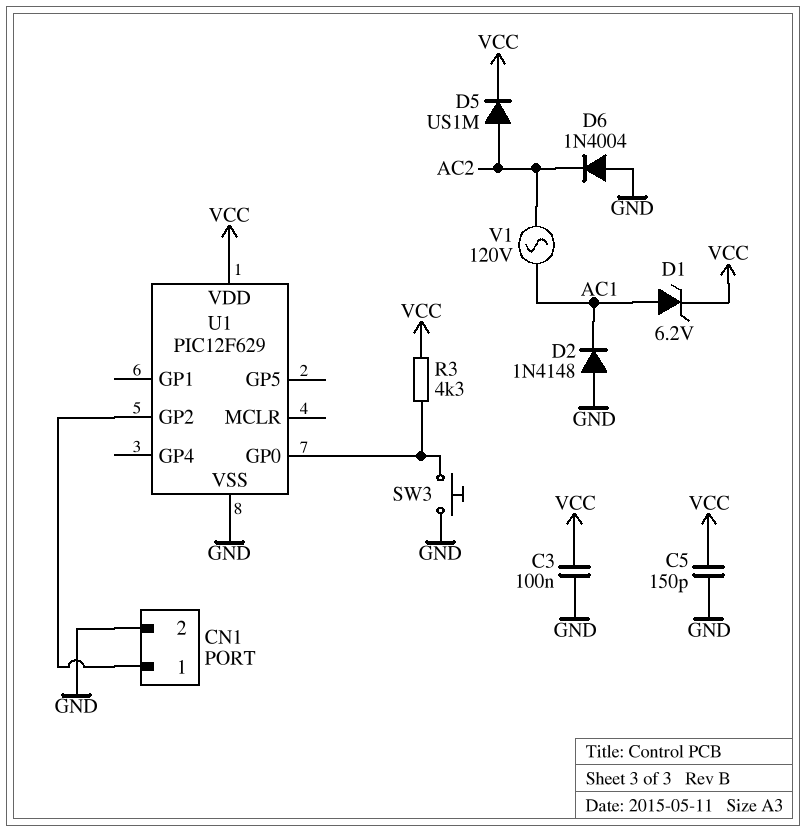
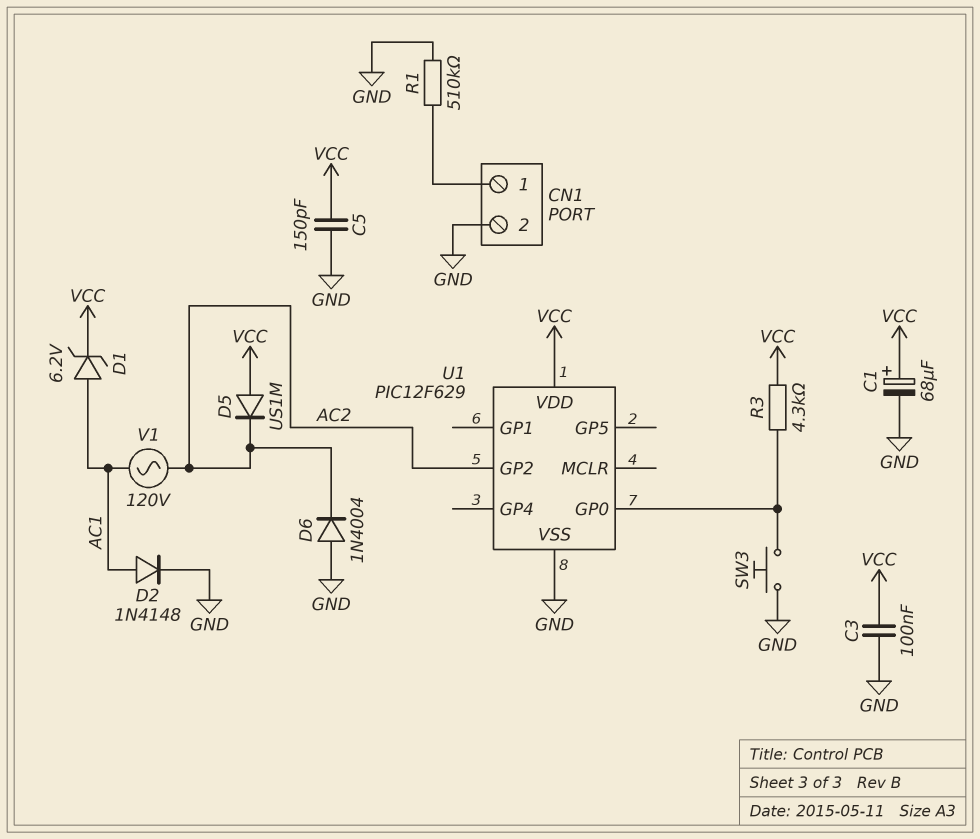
C1: none -> 68uF (plus VCC, minus GND)
D2: diode 1N4148 (A GND, K AC1) -> diode 1N4148 (A AC1, K GND)
D5: diode US1M (A AC2, K VCC) -> diode US1M (A VCC, K AC2)
R1: none -> 510k (CN1/1, GND)
U1 pin GP2: CN1/1 -> AC2

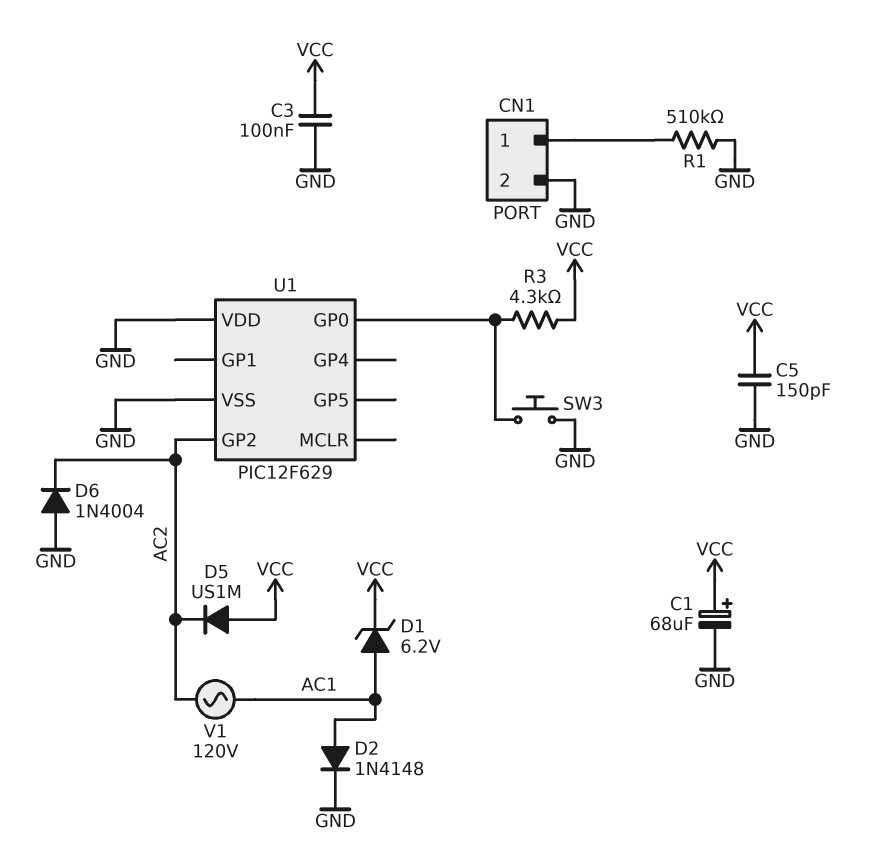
U1 pin VDD: VCC -> GND

